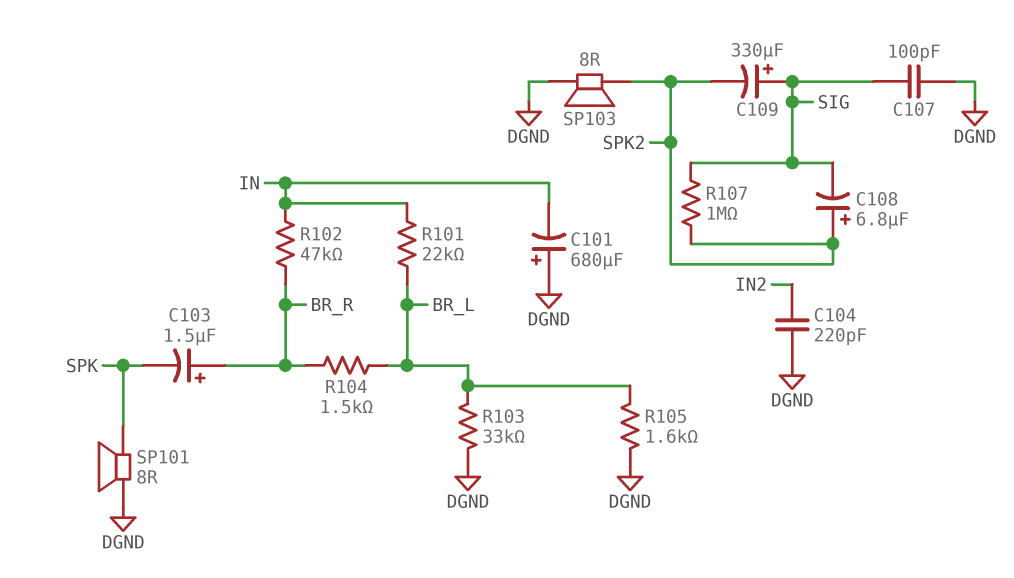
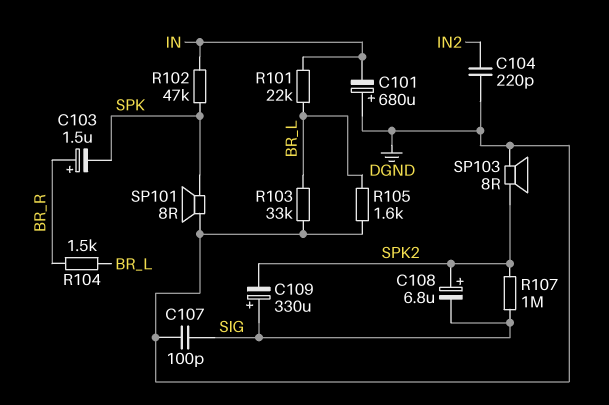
R102: 47k (BR_R, IN) -> 47k (IN, SPK)

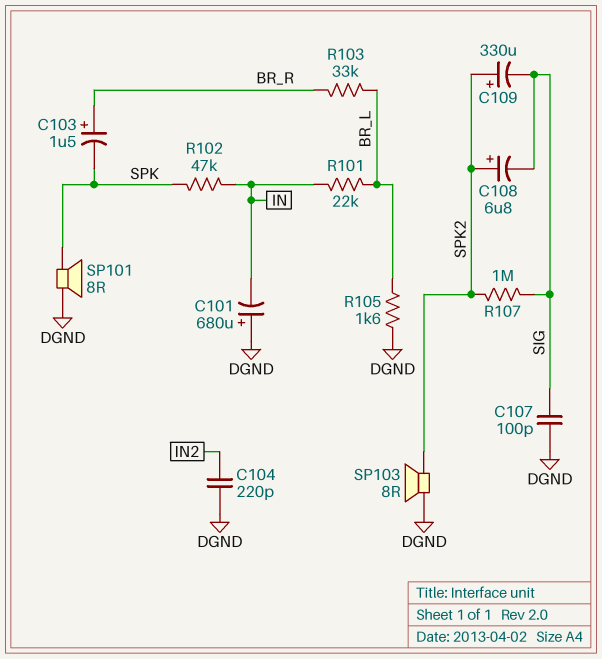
C109: 330uF (plus SIG, minus SPK2) -> 330uF (plus SPK2, minus SIG)
R103: 33k (BR_L, DGND) -> 33k (BR_L, BR_R)
R104: 1.5k (BR_L, BR_R) -> none

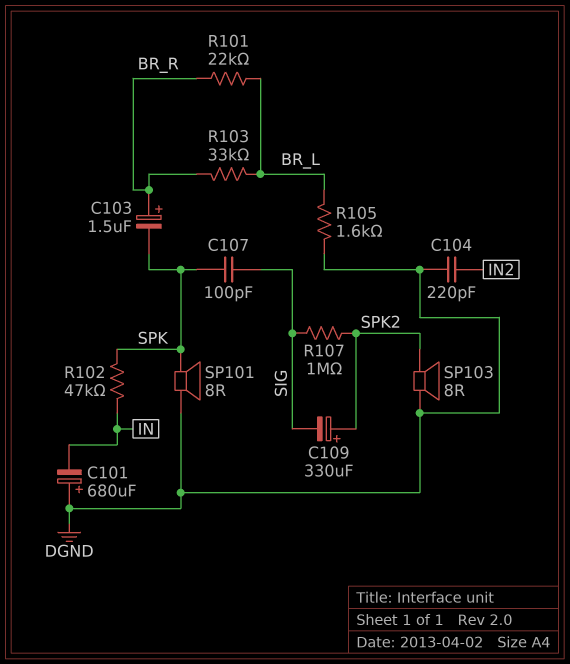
C107: 100pF (DGND, SIG) -> 100pF (SIG, SPK)
C108: 6.8uF (plus SPK2, minus SIG) -> none
R101: 22k (BR_L, IN) -> 22k (BR_L, BR_R)

